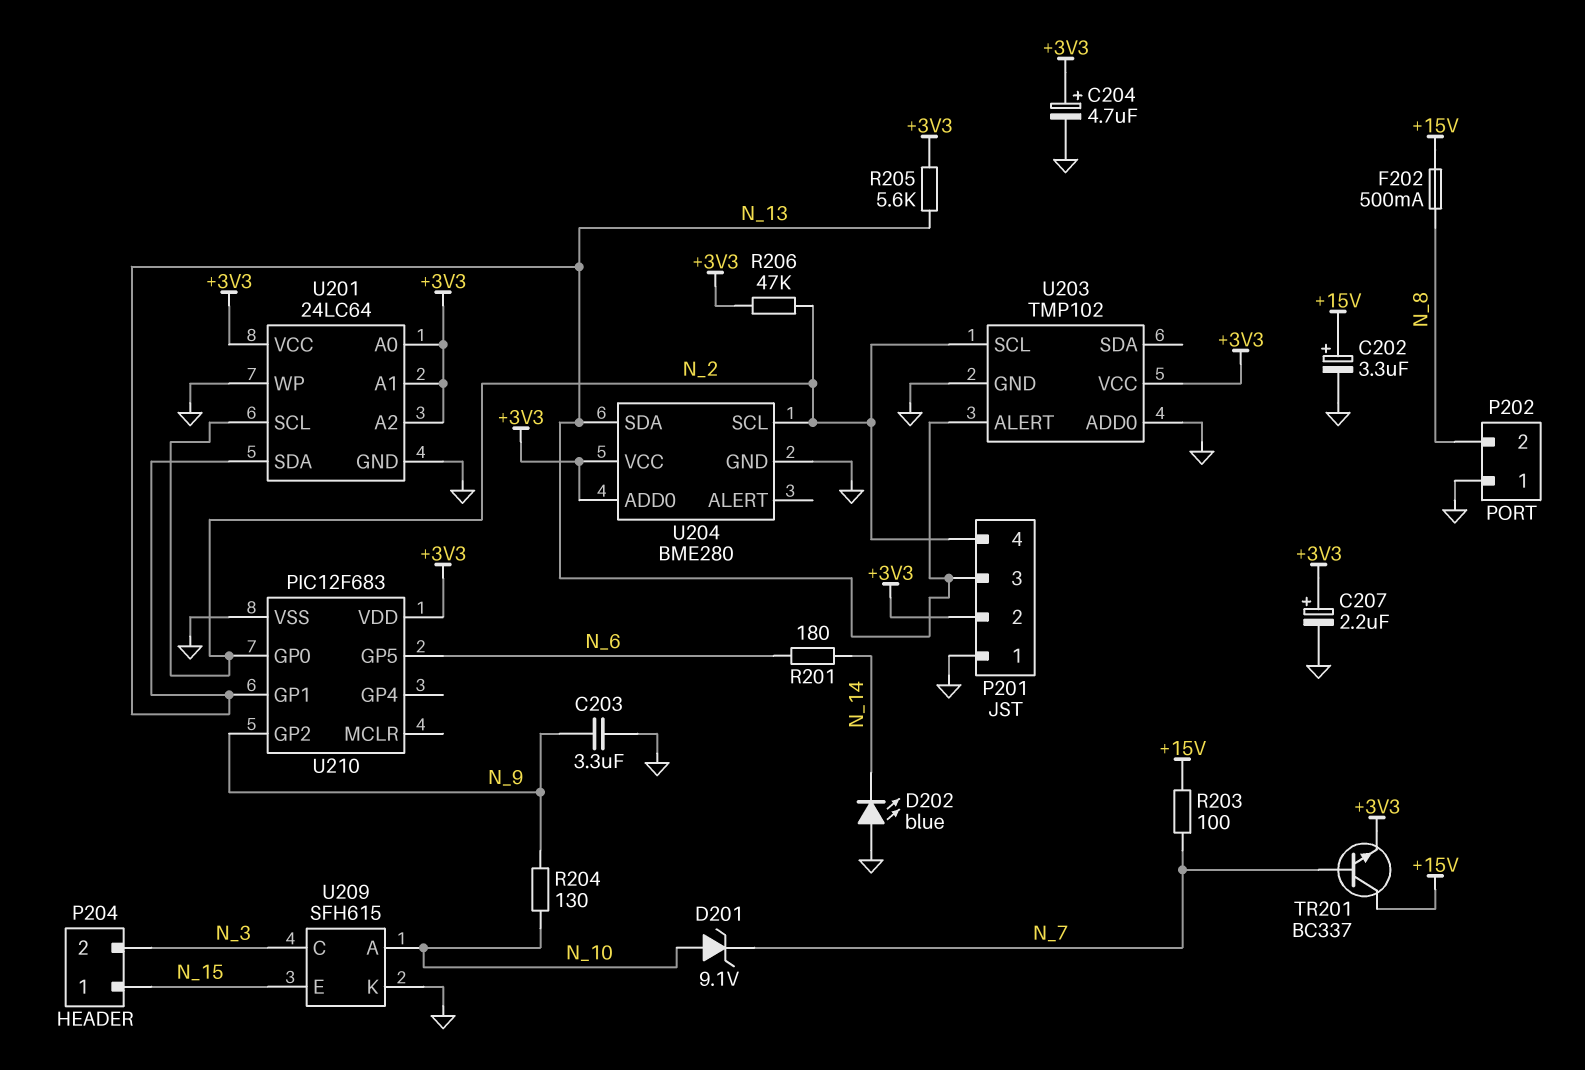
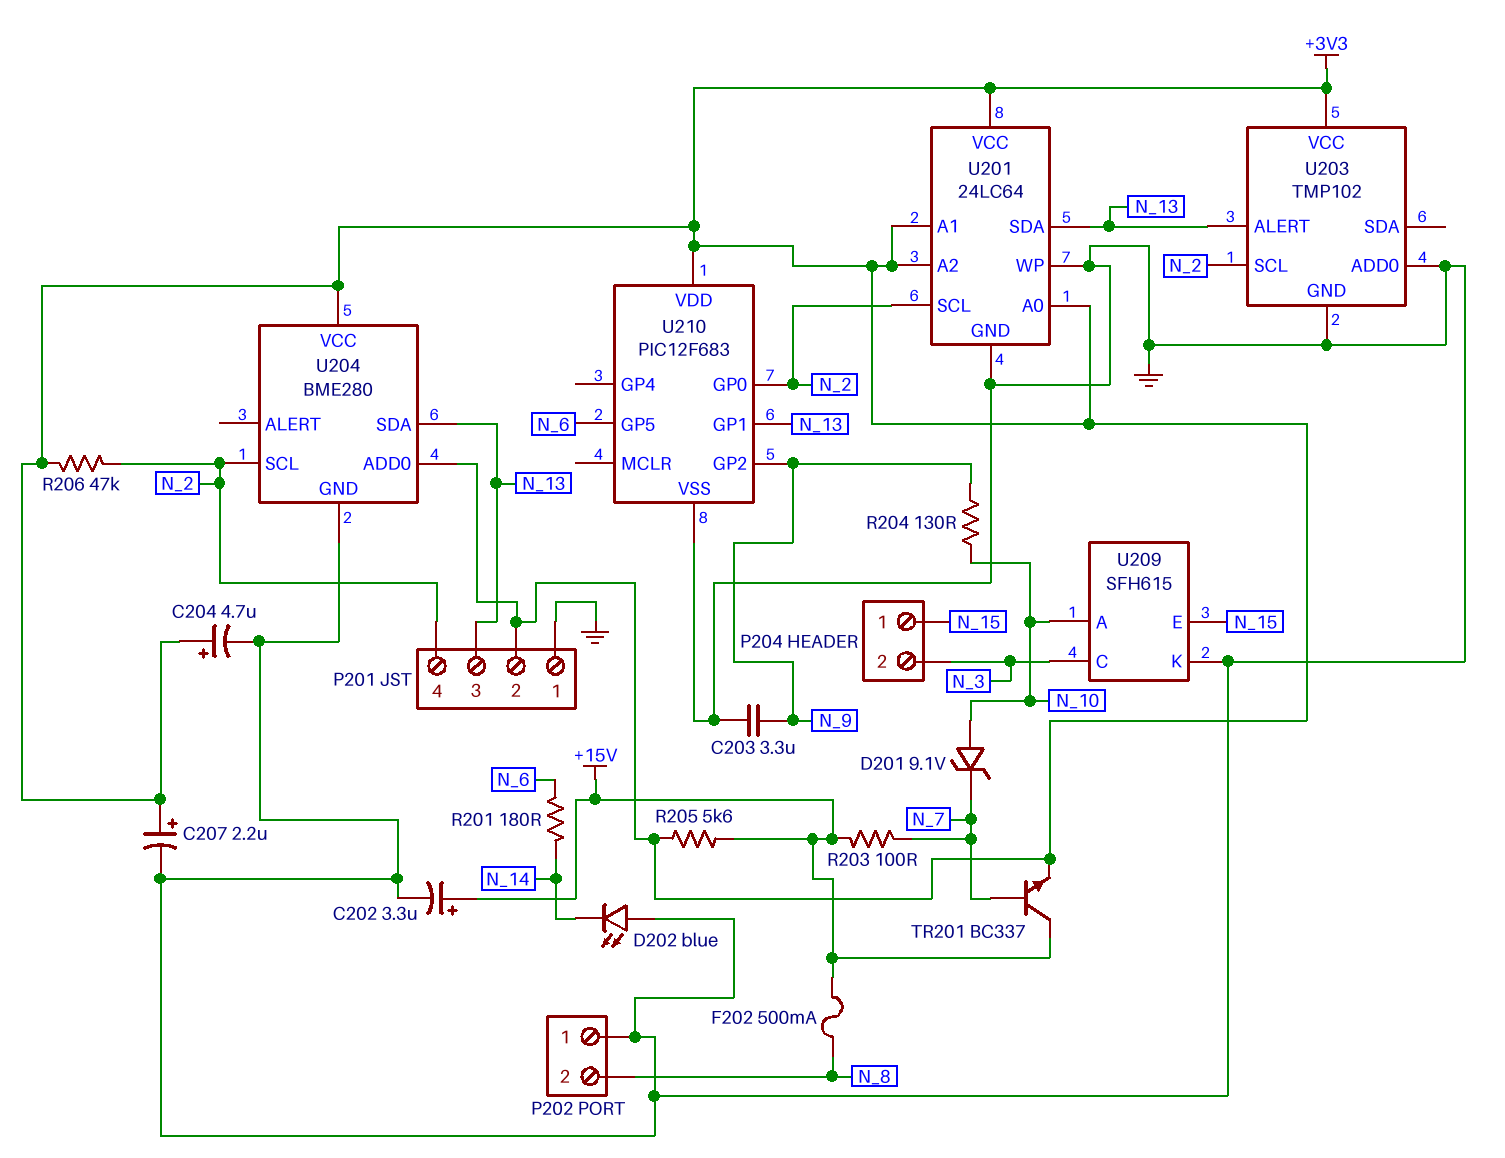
R205: 5.6k (+3V3, N_13) -> 5.6k (+3V3, +15V)

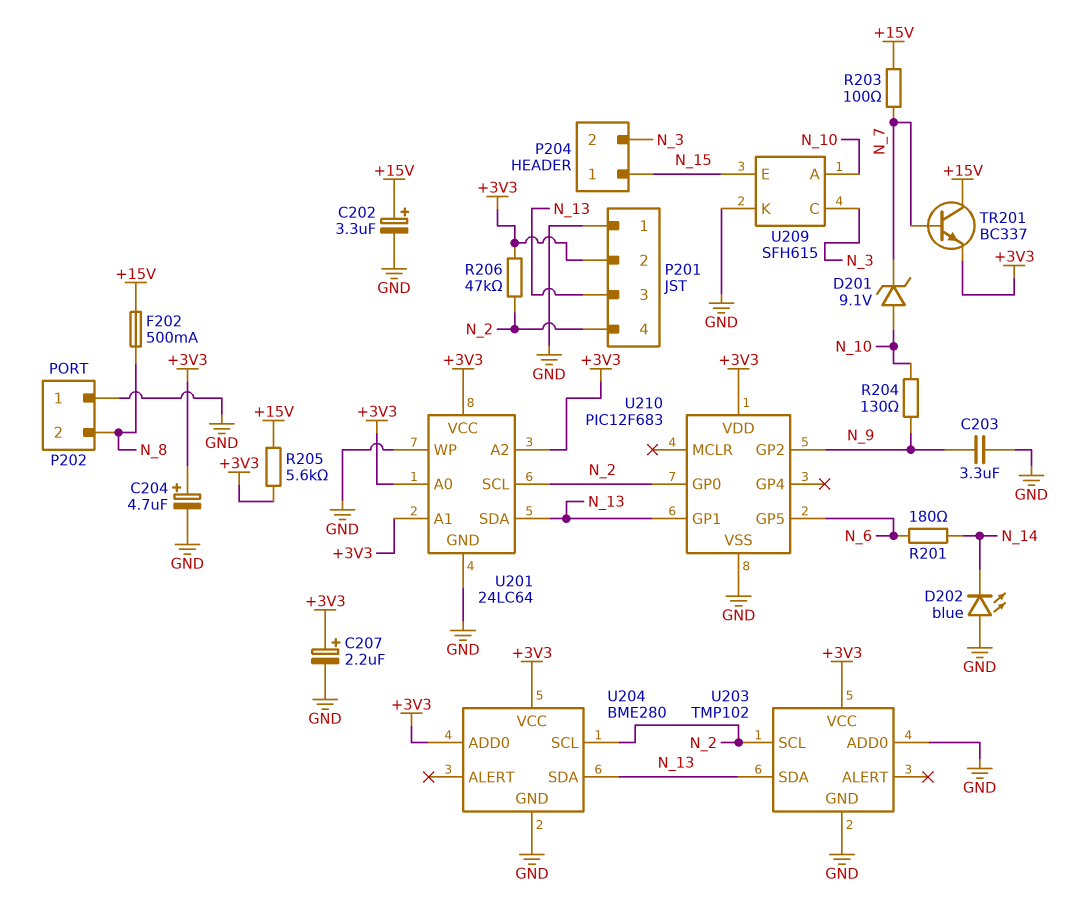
U203 pin ALERT: N_13 -> none
U203 pin SDA: none -> N_13

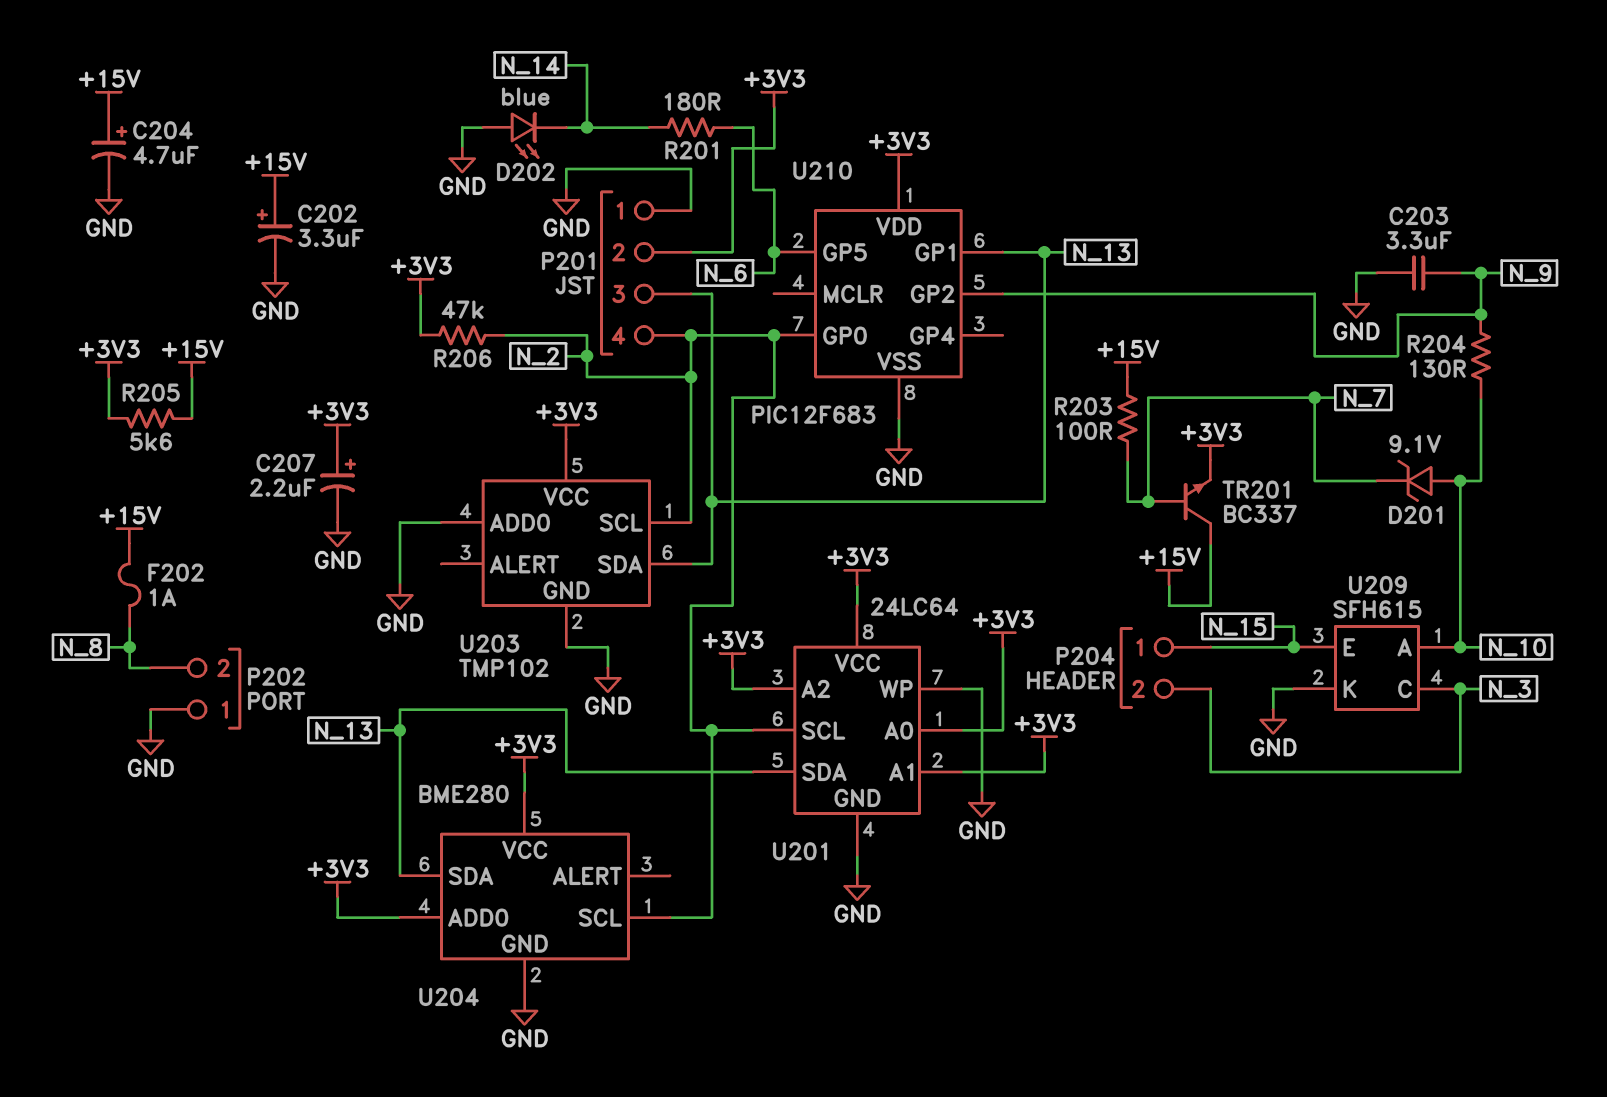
C204: 4.7uF (plus +3V3, minus GND) -> 4.7uF (plus +15V, minus GND)
F202: 500mA (+15V, N_8) -> 1A (+15V, N_8)

